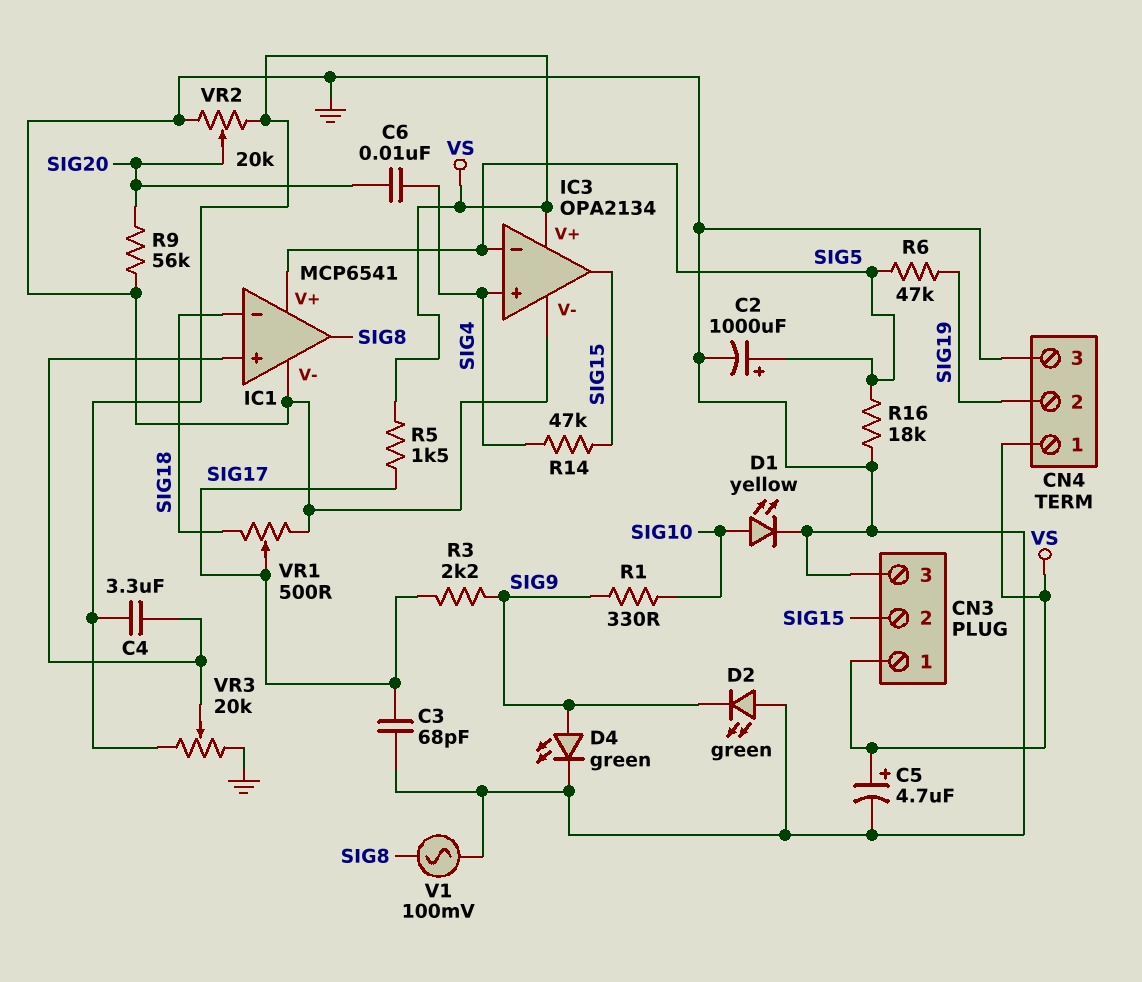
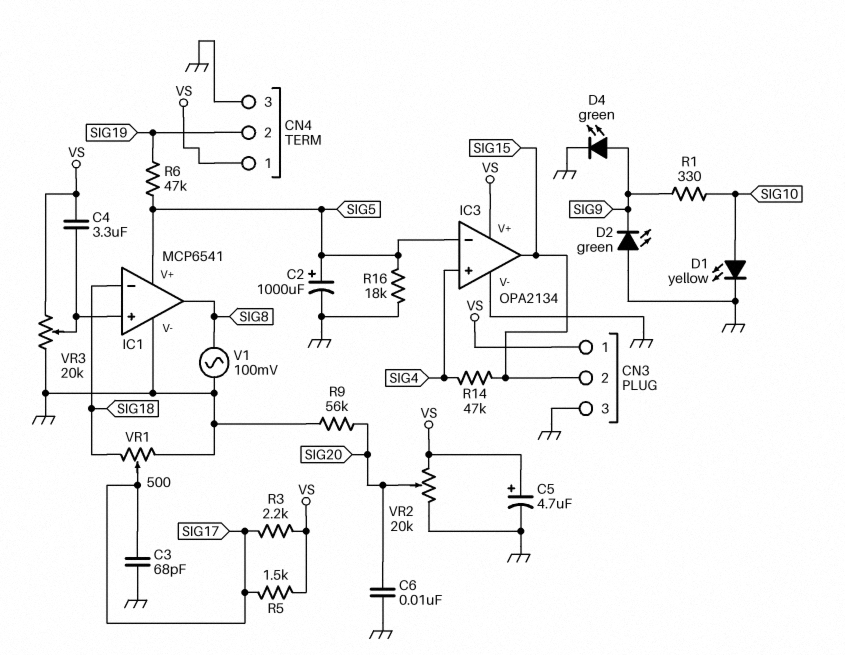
C6: 10nF (SIG4, SIG20) -> 10nF (GND, SIG20)
R3: 2.2k (SIG9, SIG17) -> 2.2k (SIG17, VS)

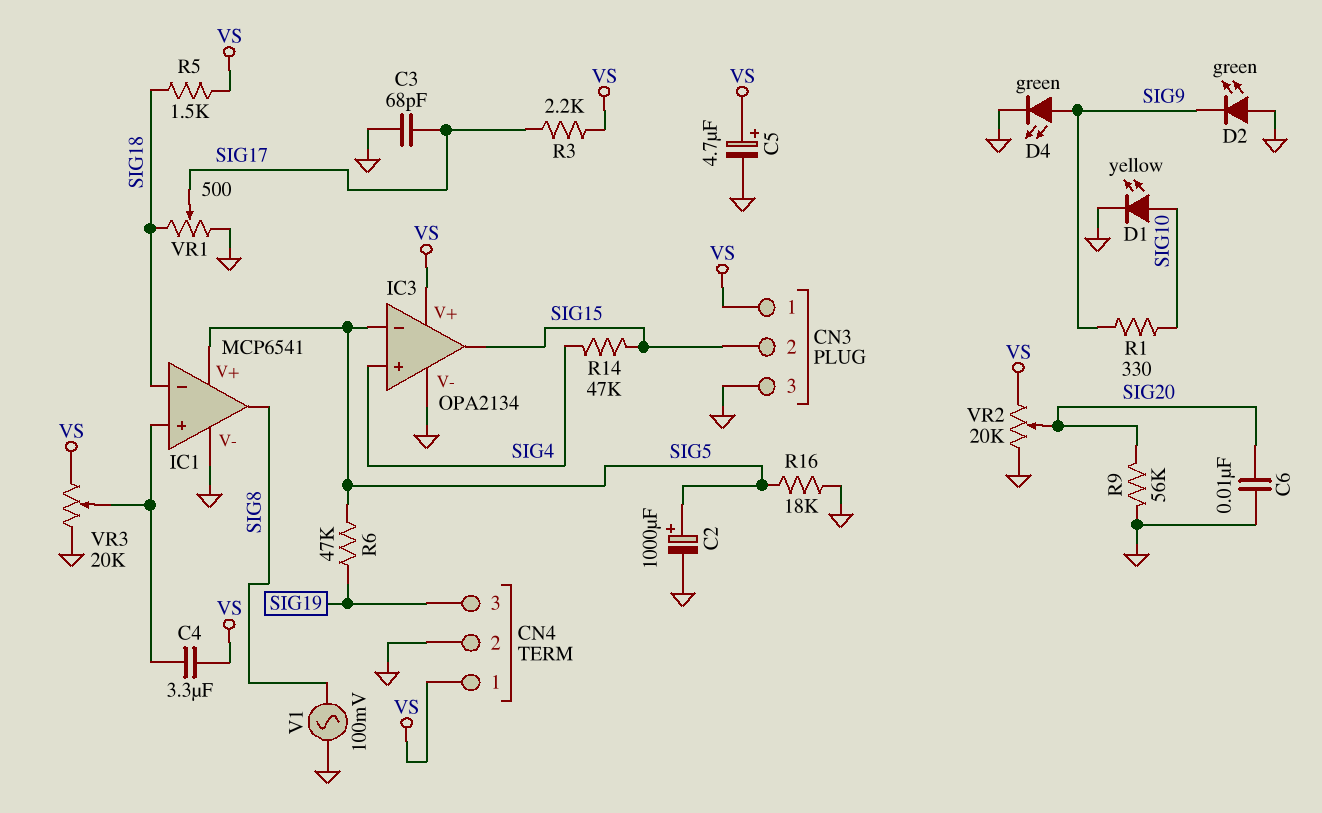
CN4 pin 2: SIG19 -> GND
CN4 pin 3: GND -> SIG19
R5: 1.5k (SIG17, VS) -> 1.5k (SIG18, VS)

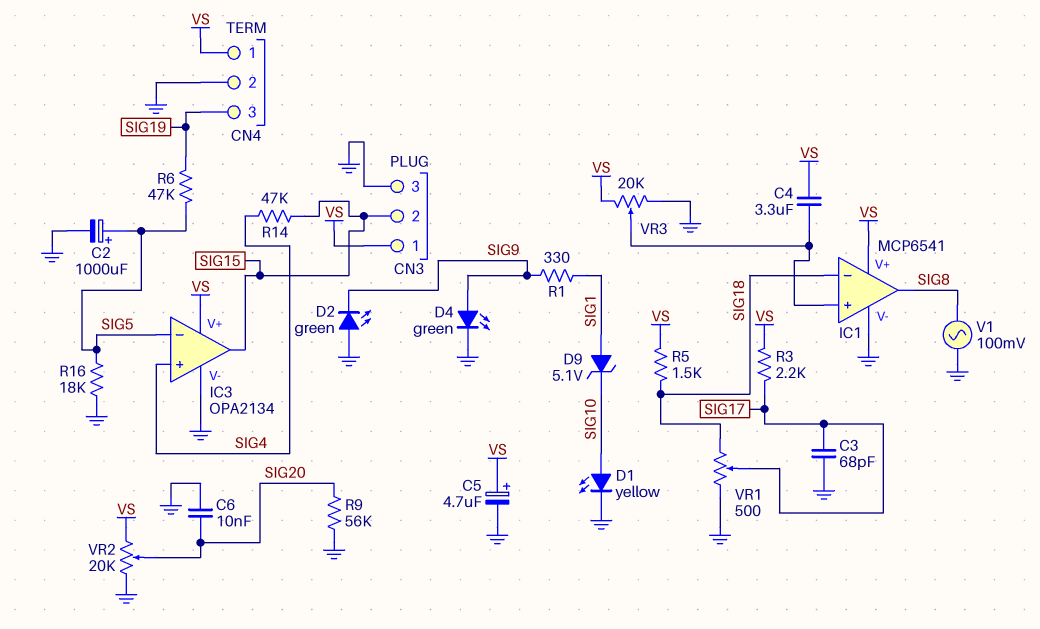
D9: none -> zener 5.1V (A SIG1, K SIG10)
IC1 pin V+: SIG5 -> VS
R1: 330 (SIG9, SIG10) -> 330 (SIG1, SIG9)

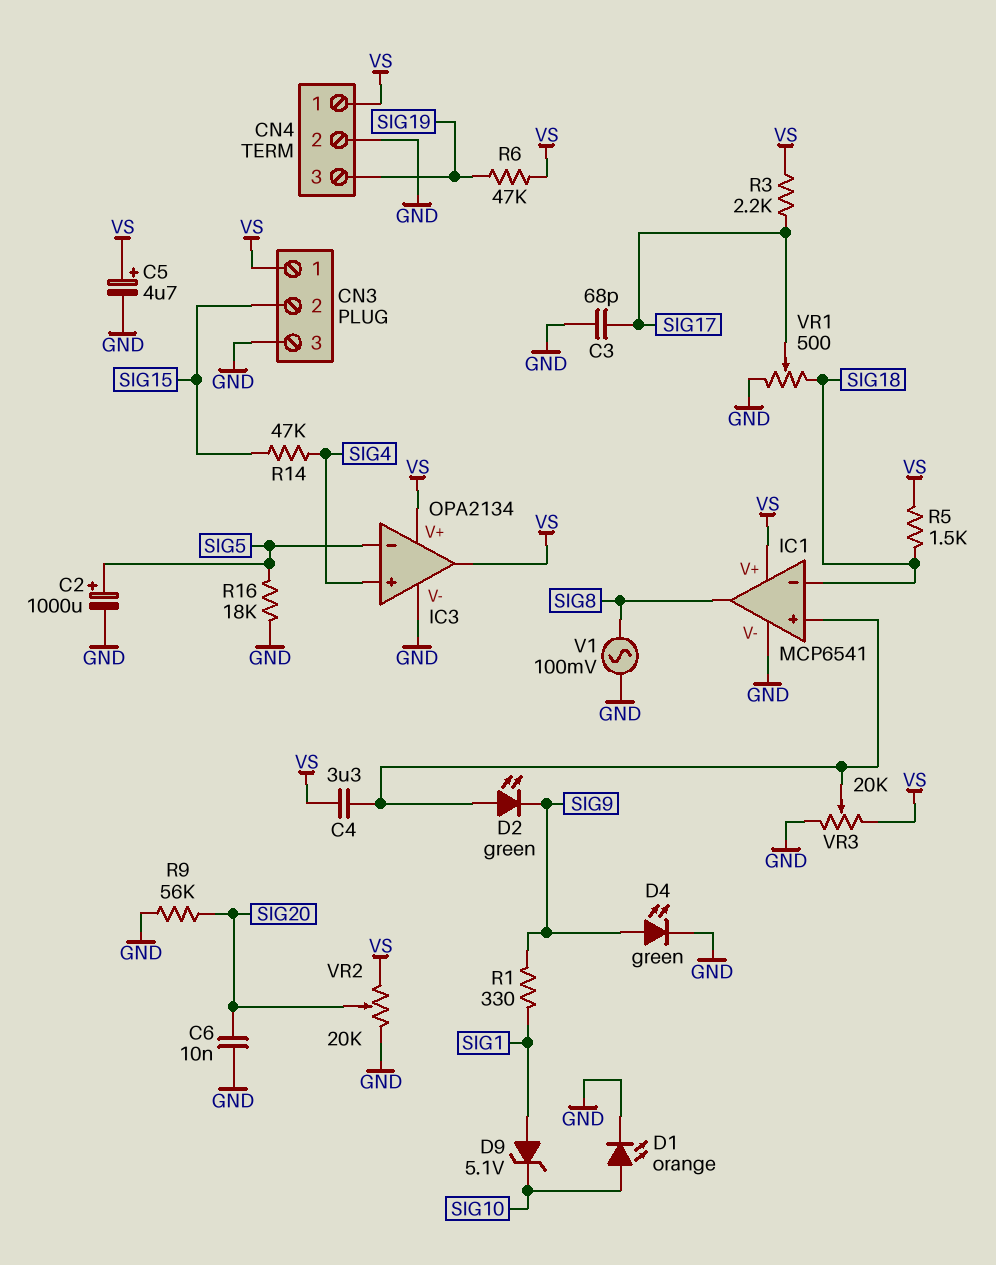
D1: LED yellow (A SIG10, K GND) -> LED orange (A SIG10, K GND)
D2: LED green (A GND, K SIG9) -> LED green (A IC1/in+, K SIG9)
IC3 pin out: SIG15 -> VS
R6: 47k (SIG5, SIG19) -> 47k (SIG19, VS)

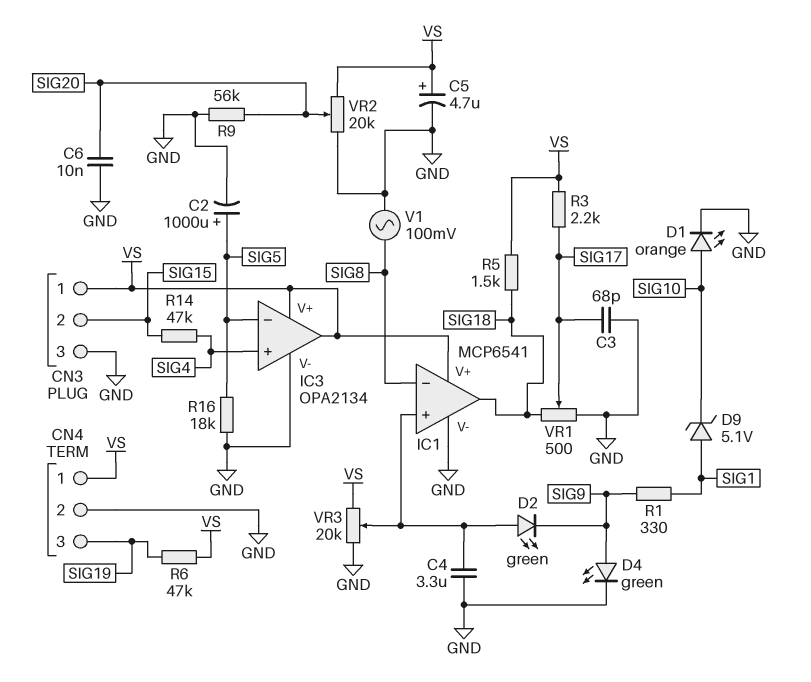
C4: 3.3uF (IC1/in+, VS) -> 3.3uF (GND, IC1/in+)
IC1 pin in-: SIG18 -> SIG8
IC1 pin out: SIG8 -> SIG18

